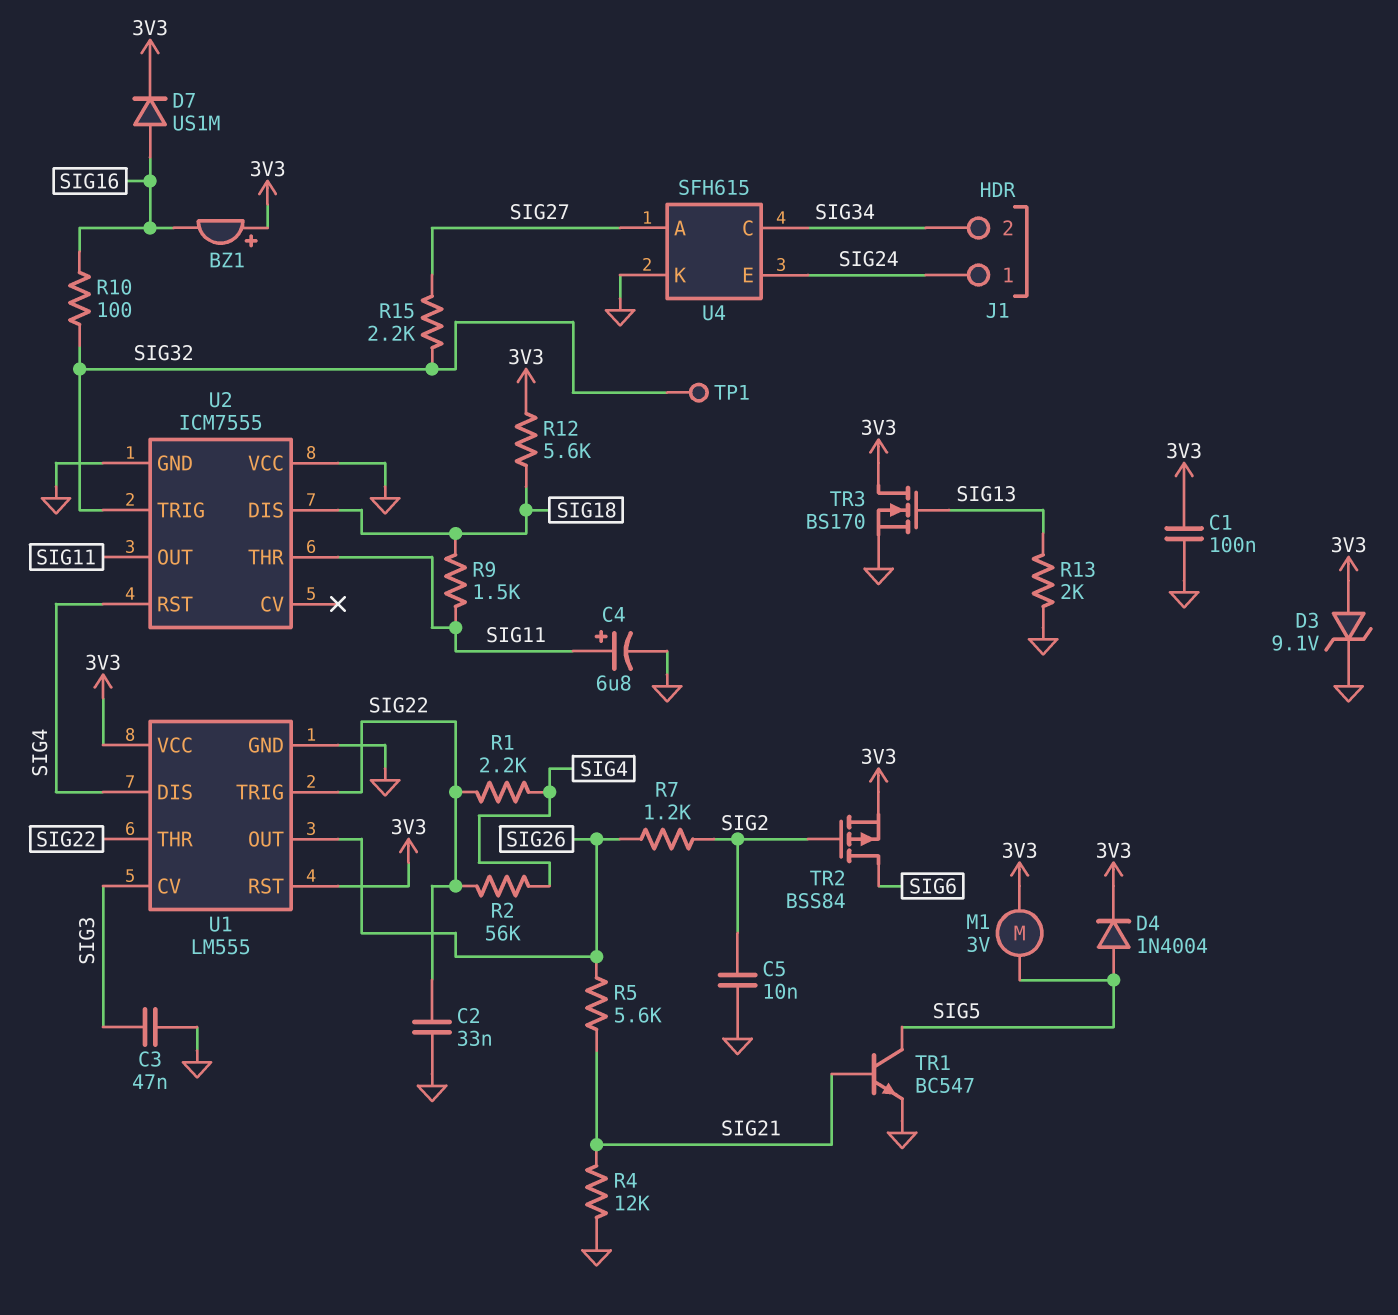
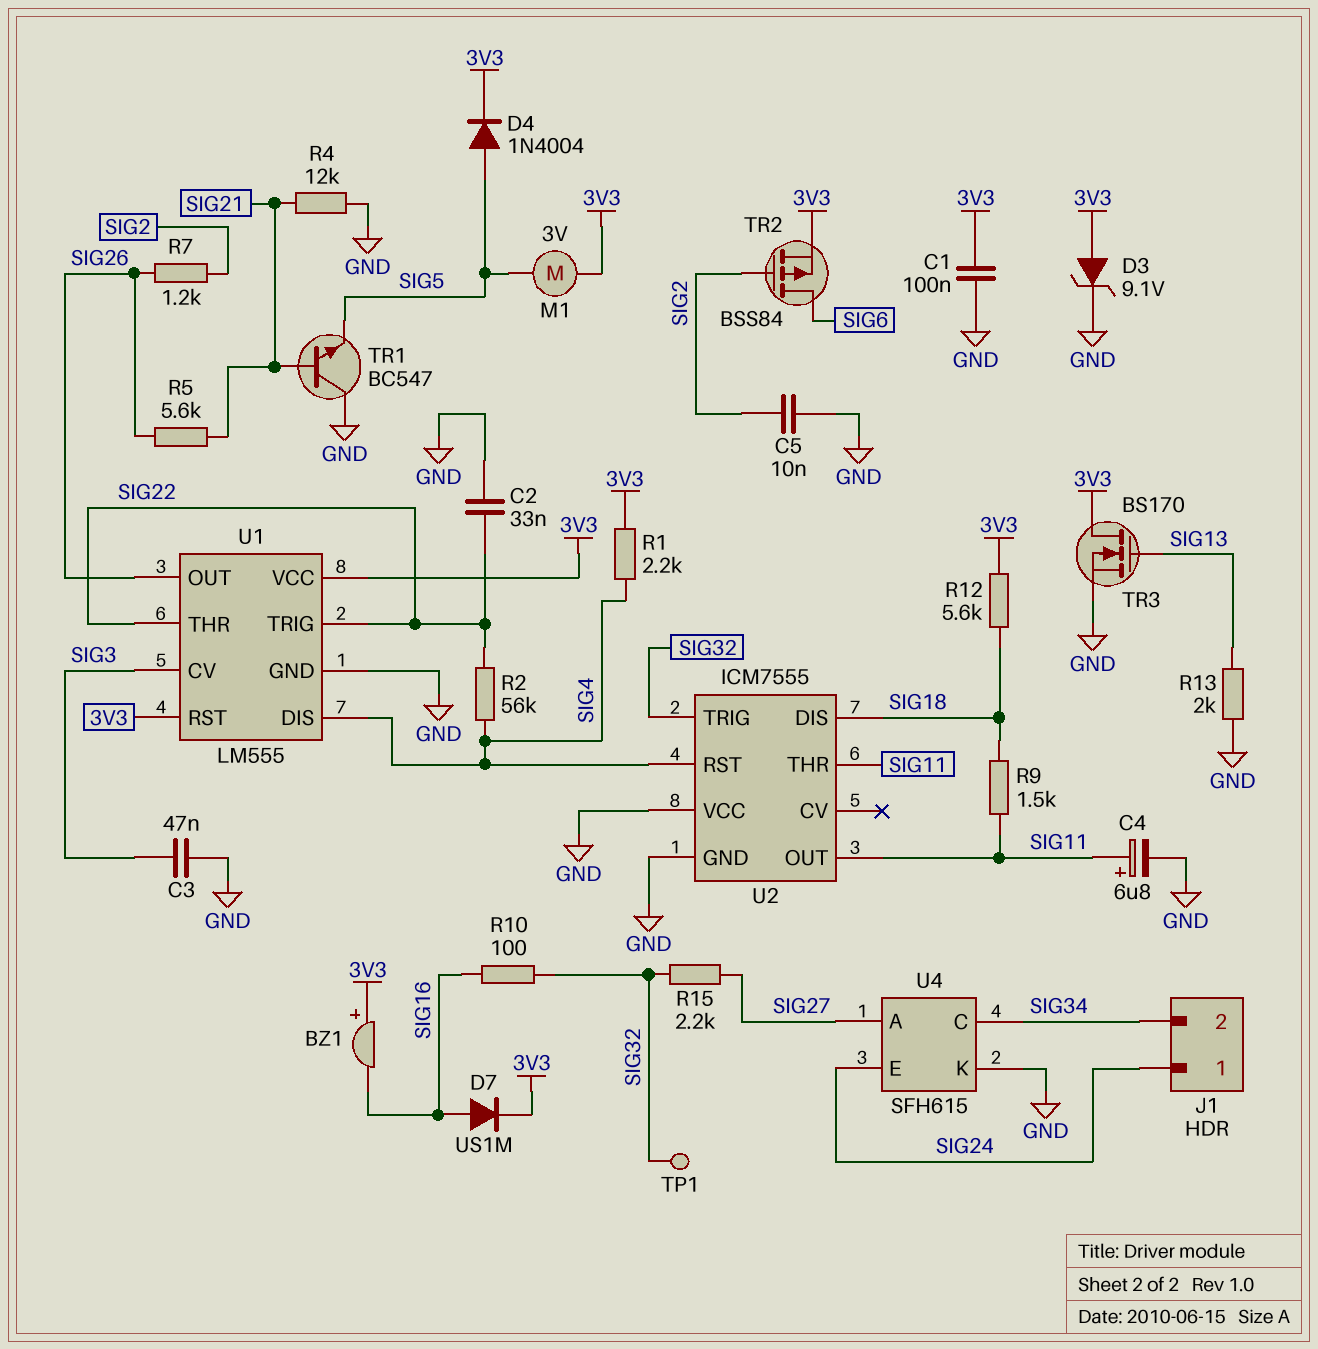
R1: 2.2k (SIG4, SIG22) -> 2.2k (3V3, SIG4)
TR1: NPN BC547 (B SIG21, C SIG5, E GND) -> NPN BC547 (B SIG21, C GND, E SIG5)

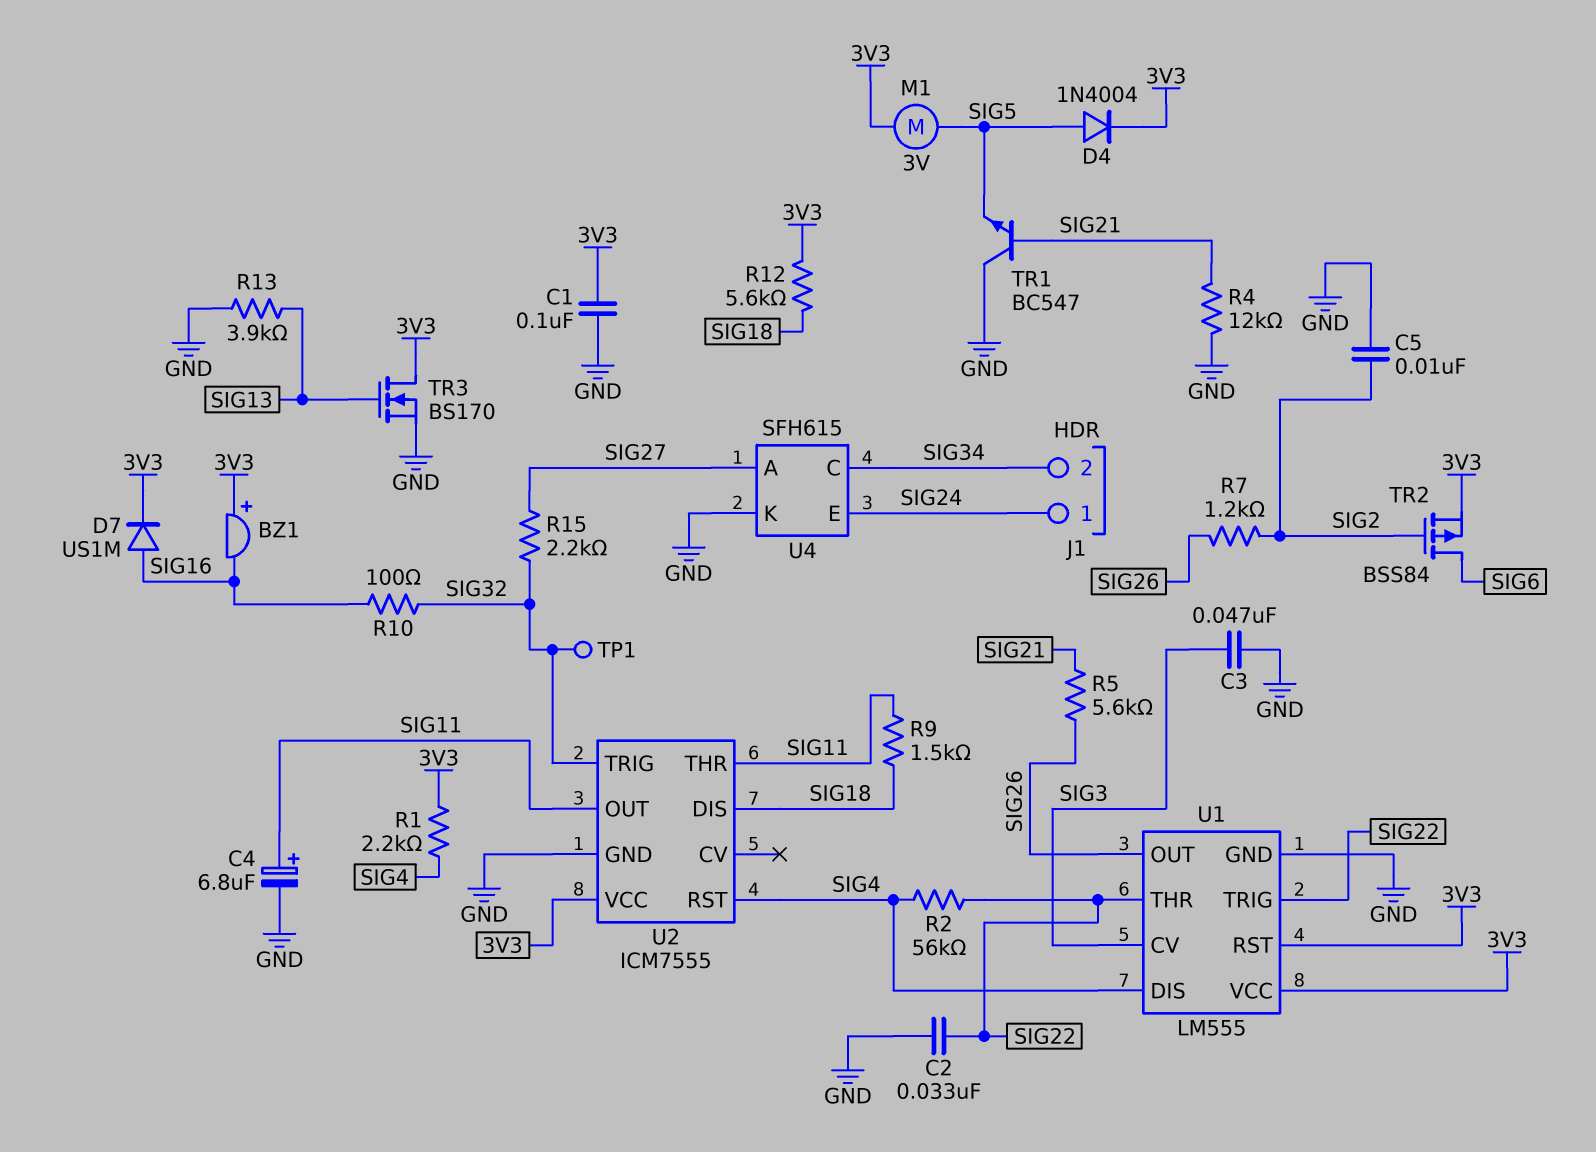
D3: zener 9.1V (A 3V3, K GND) -> none
R13: 2k (GND, SIG13) -> 3.9k (GND, SIG13)
U2 pin VCC: GND -> 3V3

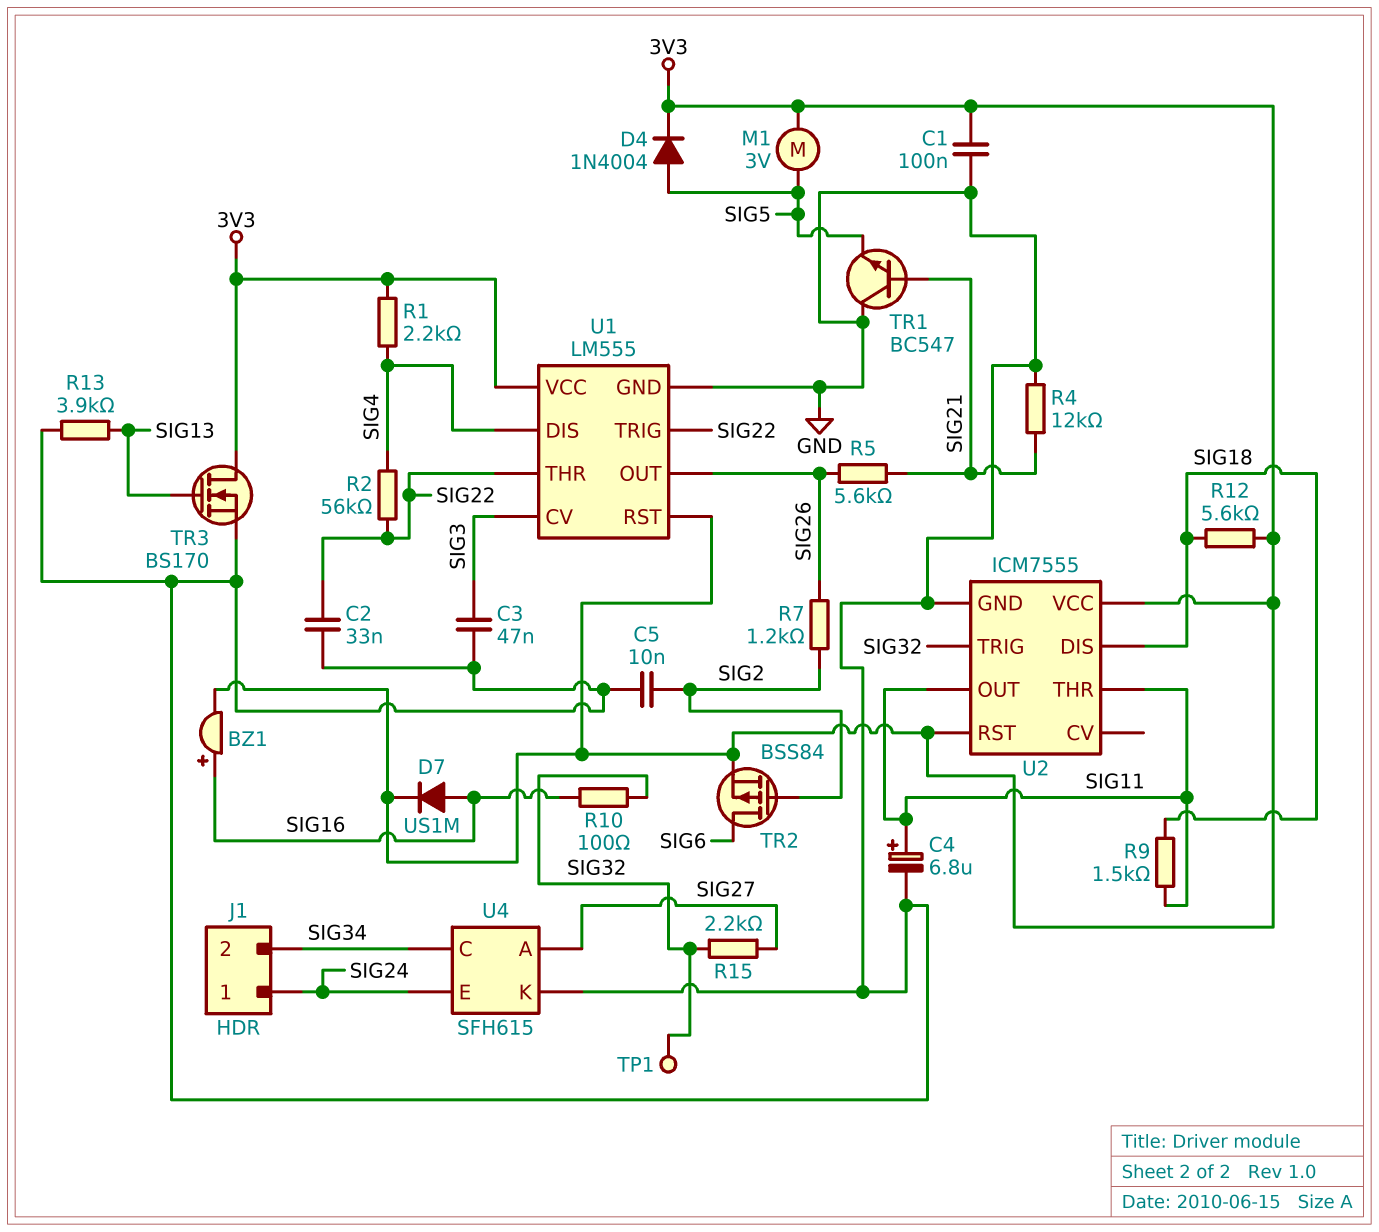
BZ1: buzzer (plus 3V3, minus SIG16) -> buzzer (plus SIG16, minus 3V3)
U2 pin RST: SIG4 -> 3V3

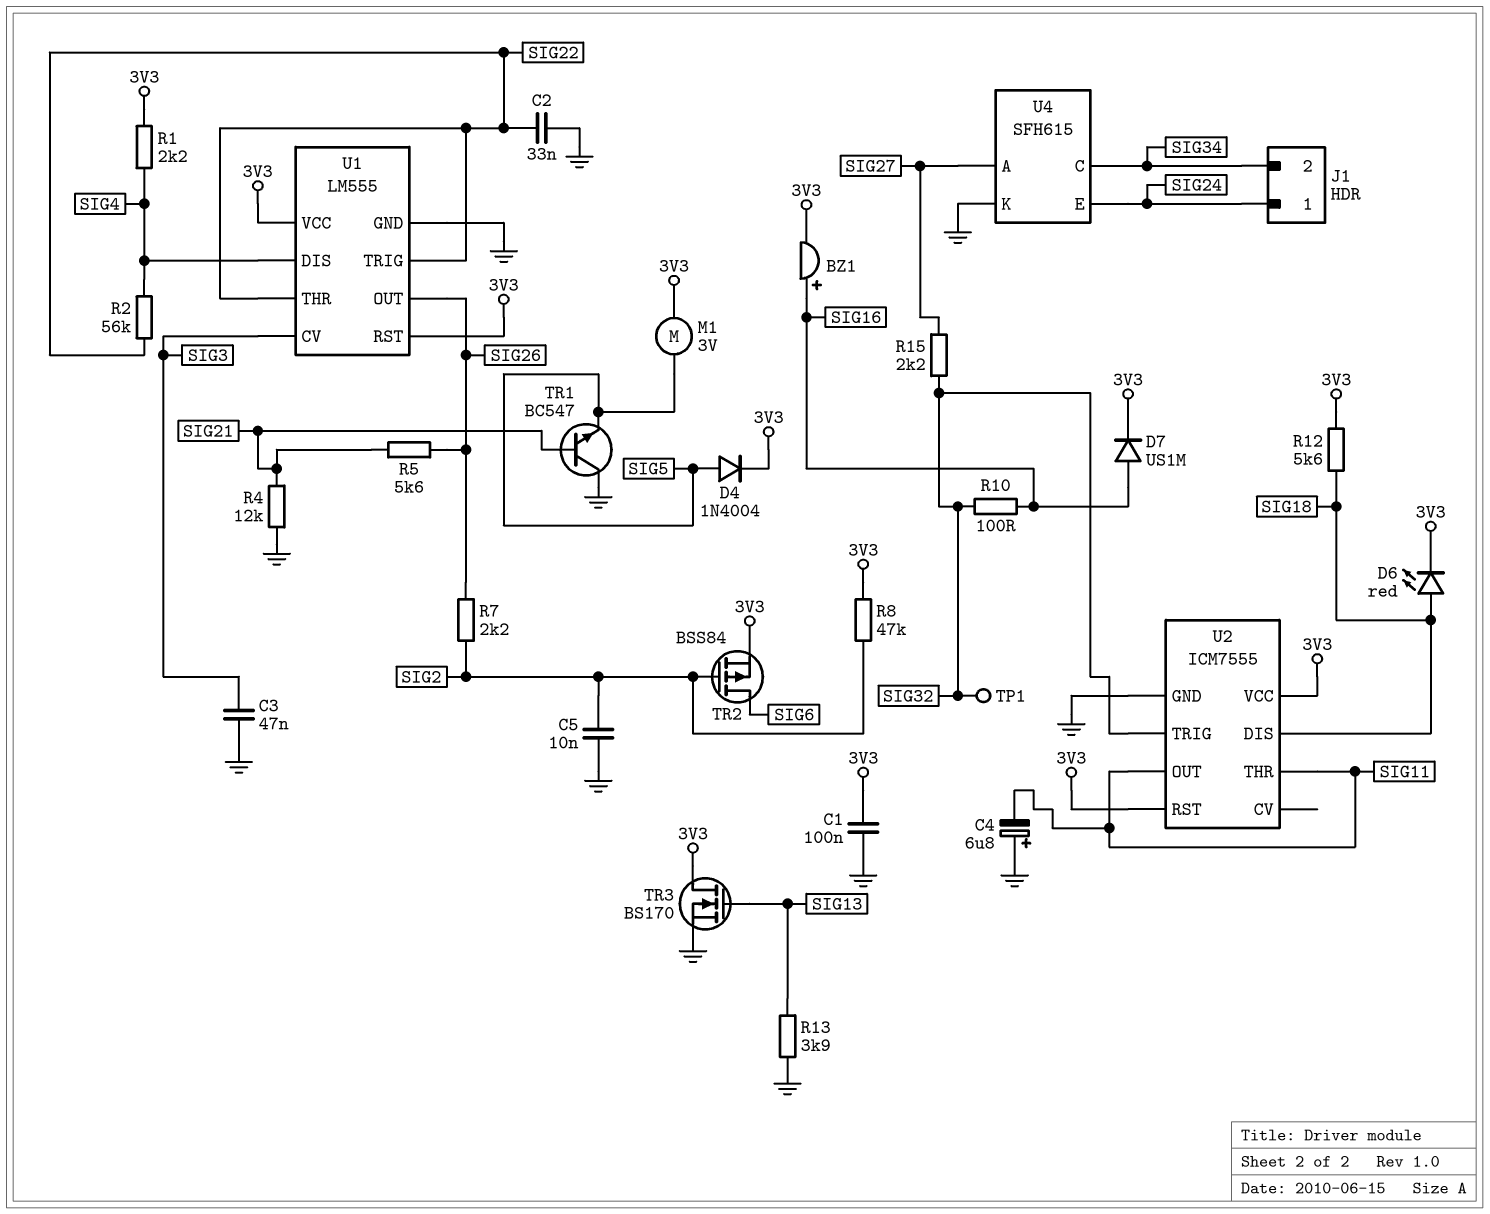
C4: 6.8uF (plus SIG11, minus GND) -> 6.8uF (plus GND, minus SIG11)
D6: none -> LED red (A SIG18, K 3V3)
R7: 1.2k (SIG2, SIG26) -> 2.2k (SIG2, SIG26)
R8: none -> 47k (3V3, SIG2)
R9: 1.5k (SIG11, SIG18) -> none

